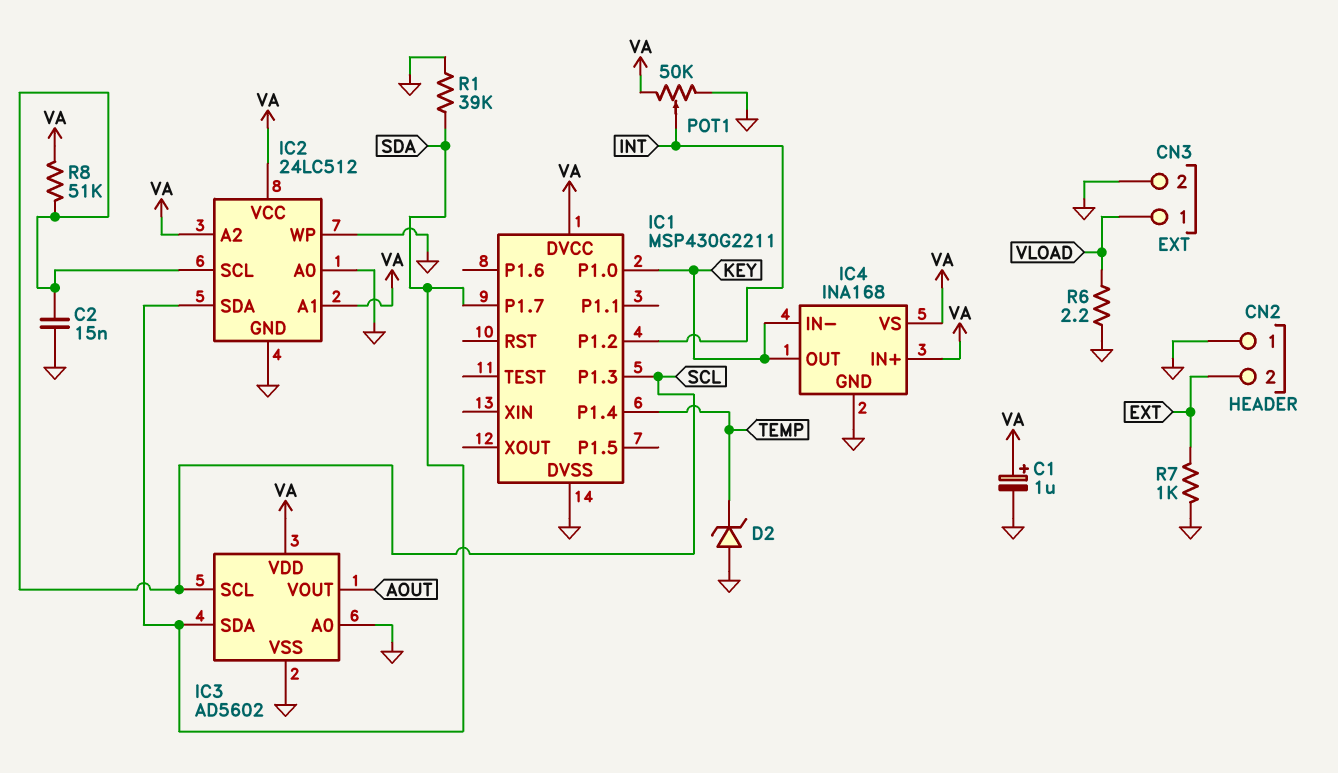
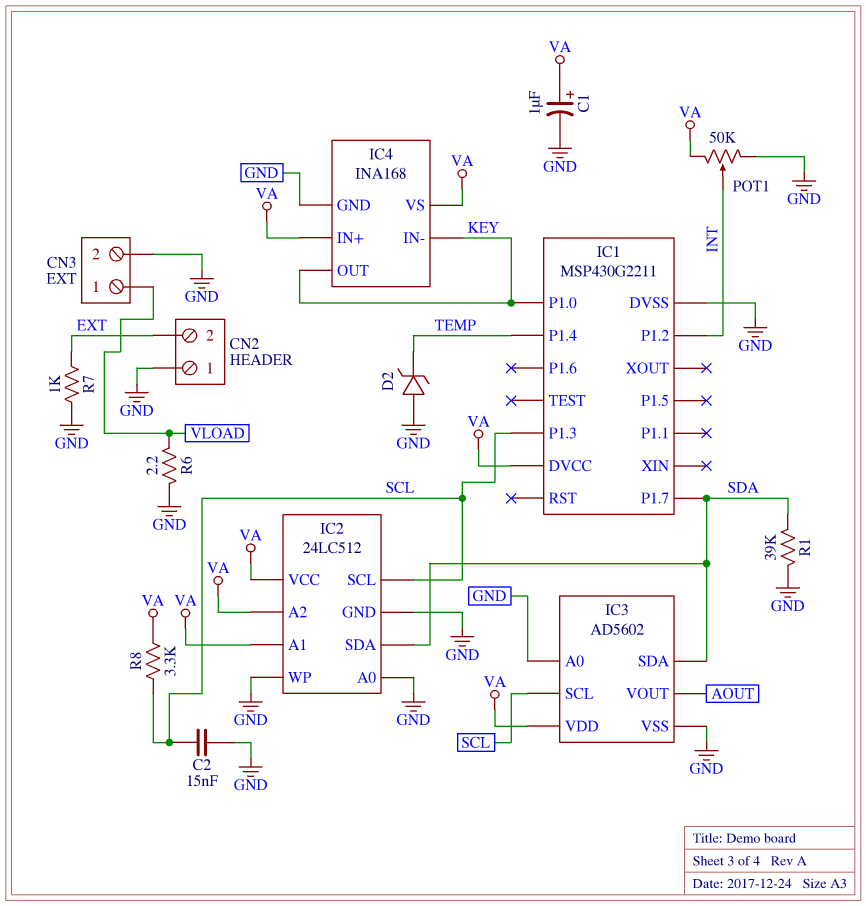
R8: 51k (SCL, VA) -> 3.3k (SCL, VA)

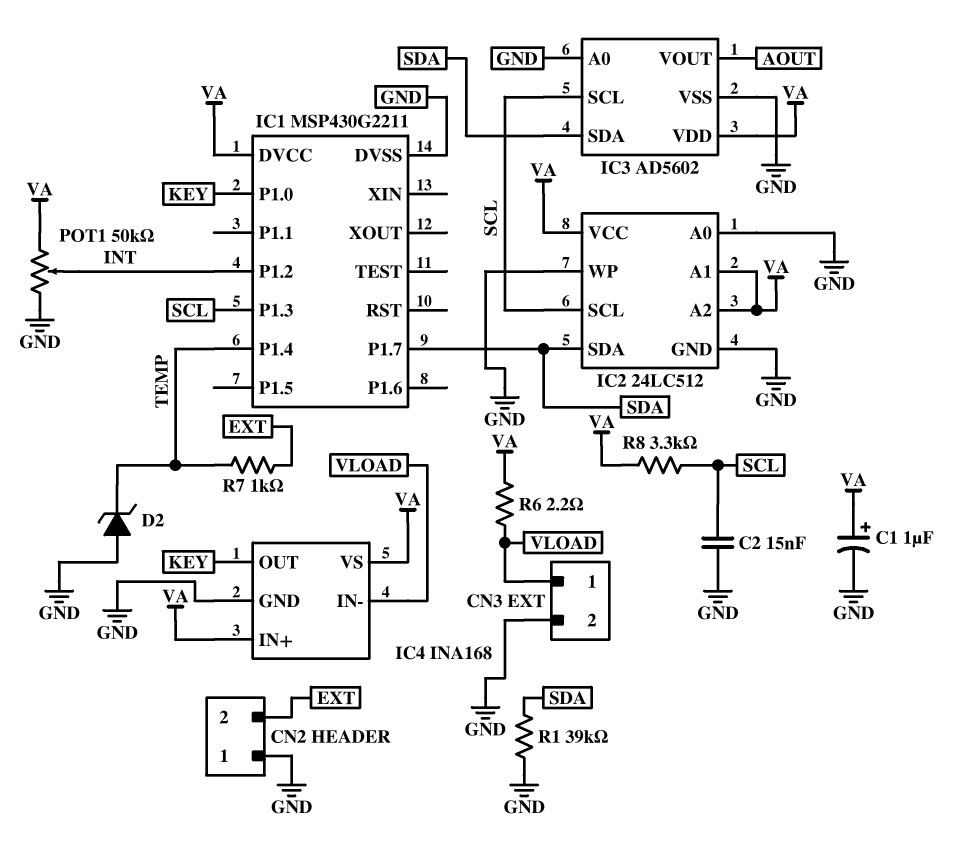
IC4 pin IN-: KEY -> VLOAD
R6: 2.2 (GND, VLOAD) -> 2.2 (VA, VLOAD)
R7: 1k (EXT, GND) -> 1k (EXT, TEMP)

